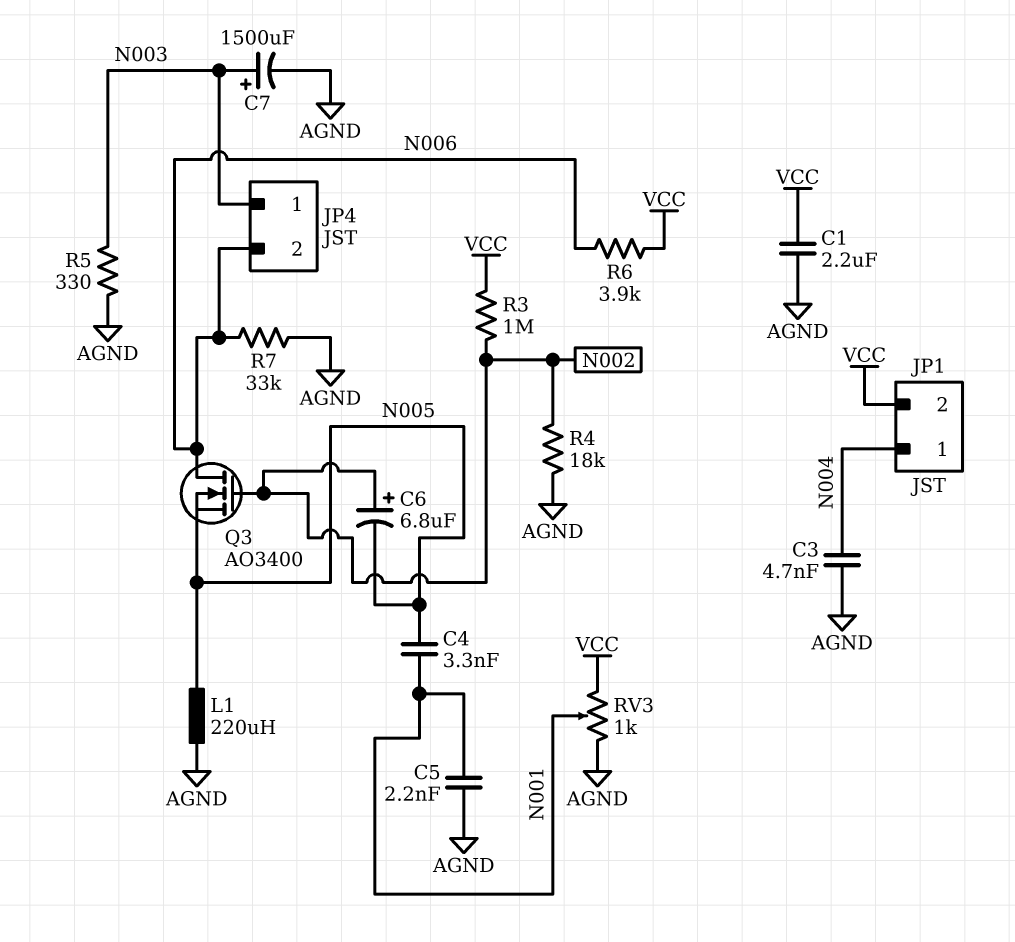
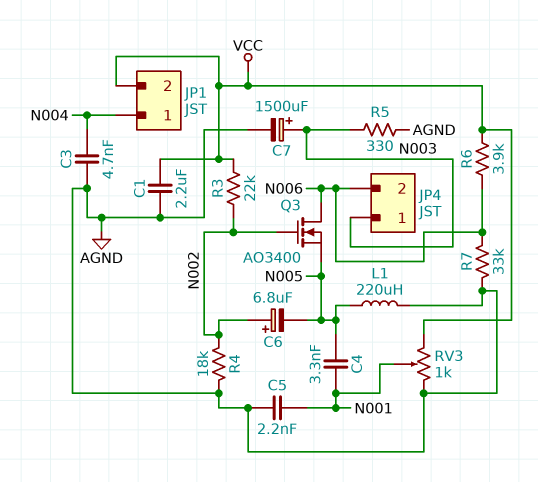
R3: 1M (N002, VCC) -> 22k (N002, VCC)

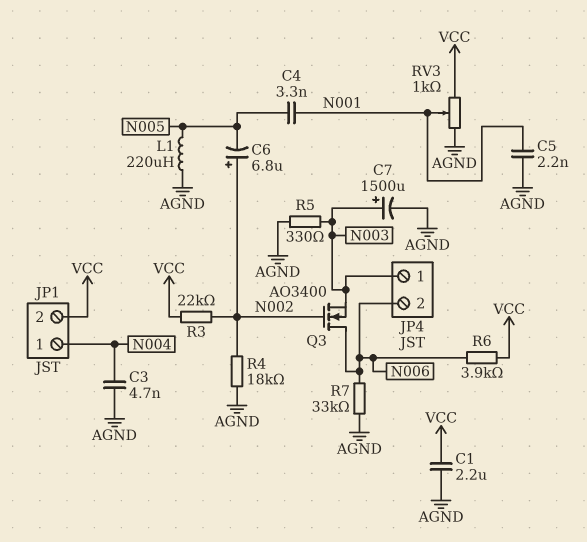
Q3: NMOS AO3400 (G N002, D N006, S N005) -> NMOS AO3400 (G N002, D N006, S N003)

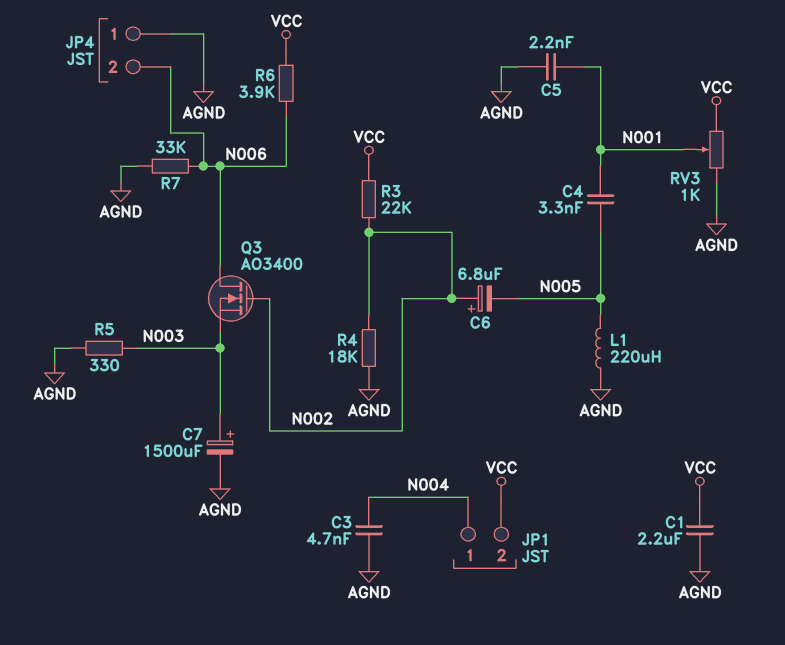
JP4 pin 1: N003 -> AGND

